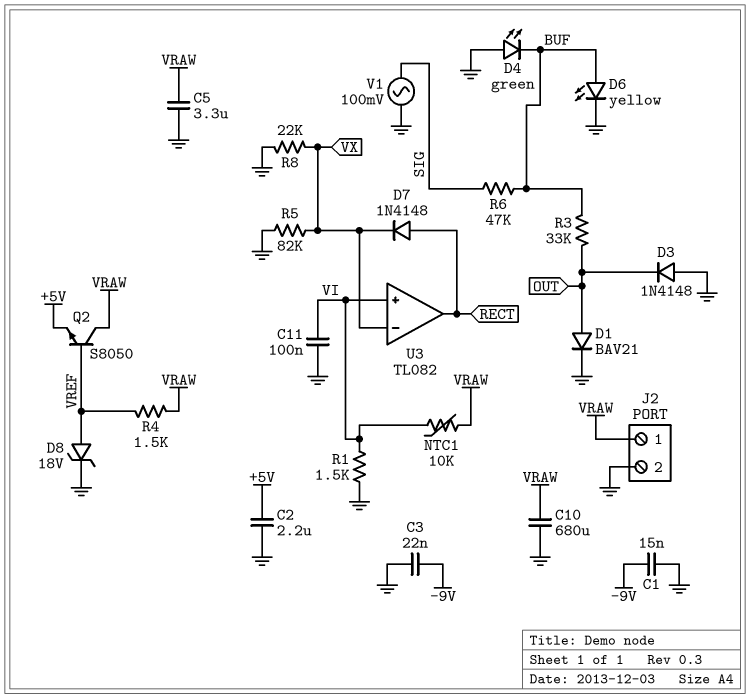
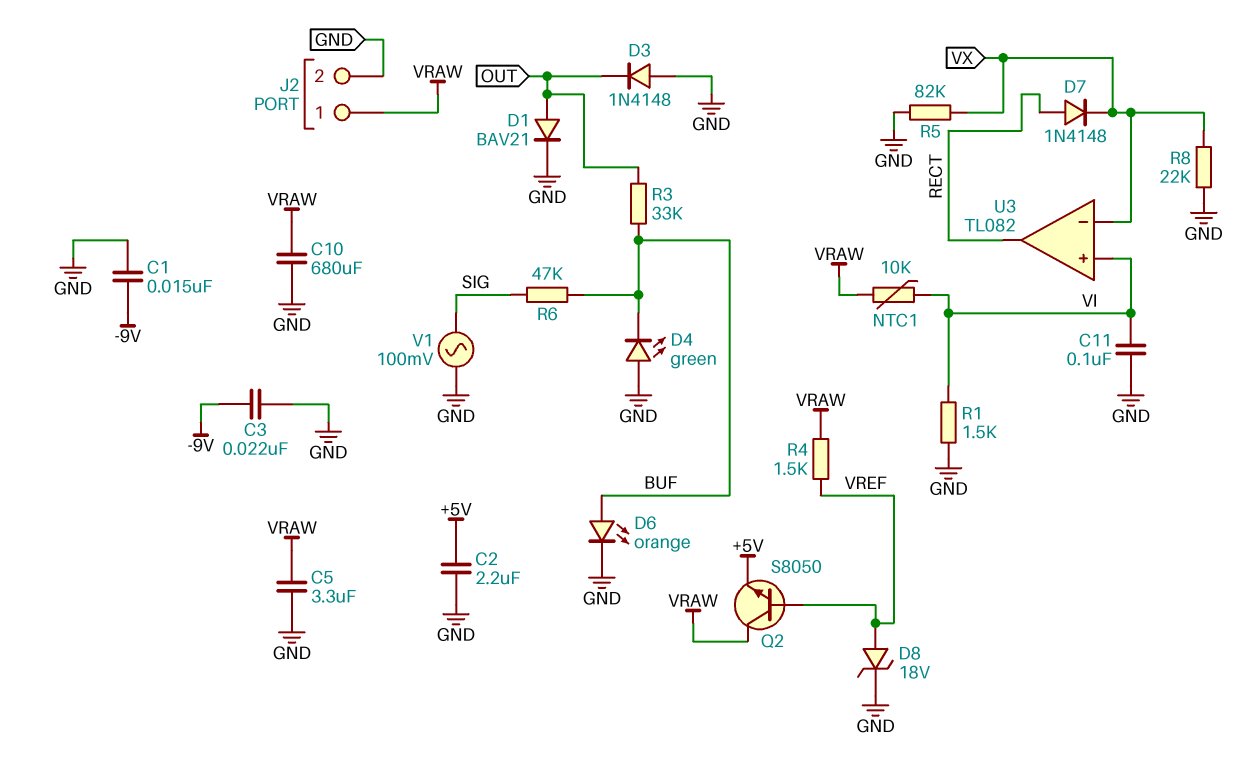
D6: LED yellow (A BUF, K GND) -> LED orange (A BUF, K GND)

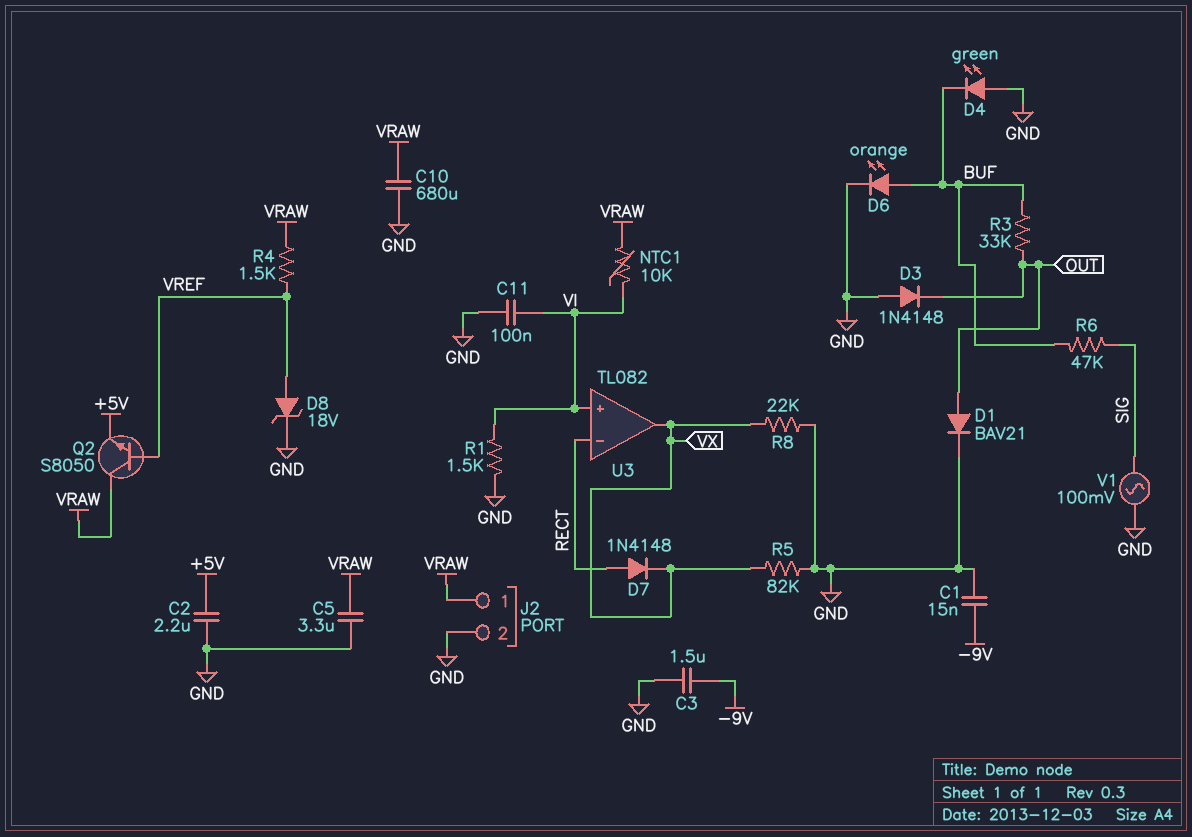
C3: 22nF (-9V, GND) -> 1.5uF (-9V, GND)
U3 pin in-: VX -> RECT
U3 pin out: RECT -> VX

